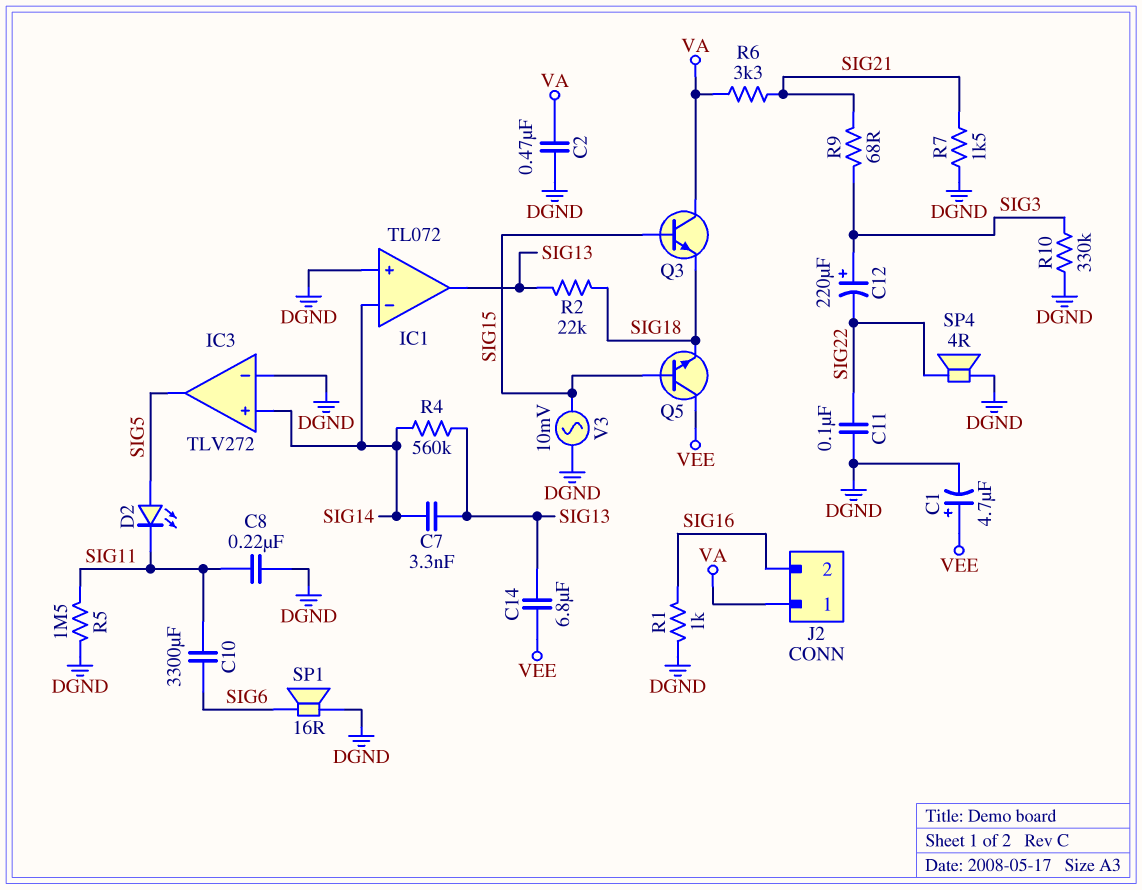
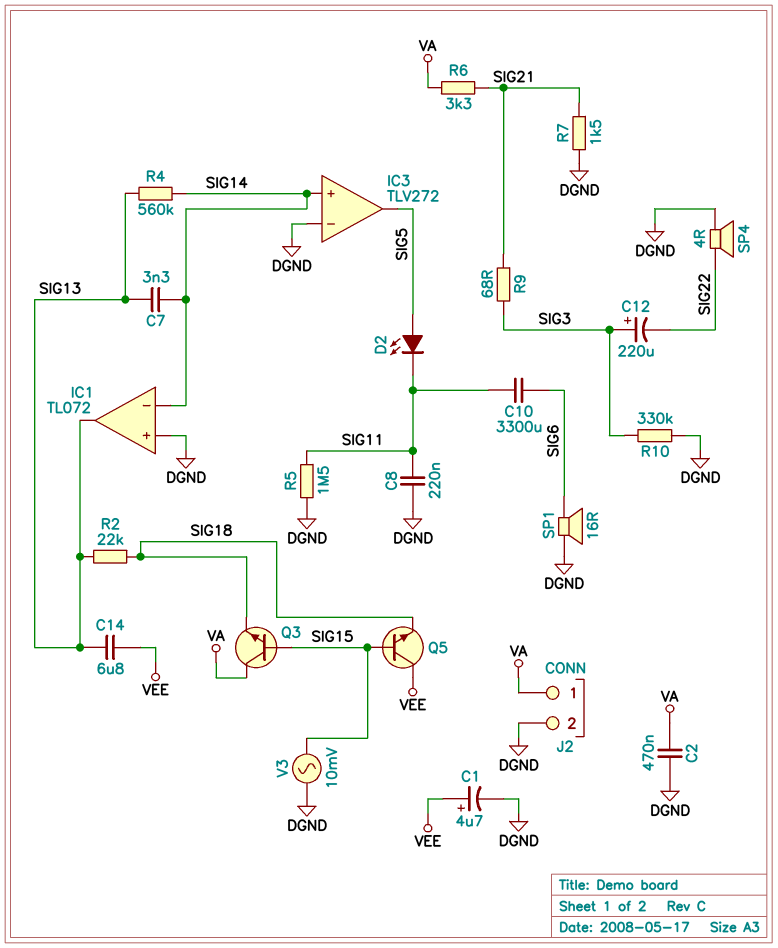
C11: 100nF (DGND, SIG22) -> none
J2 pin 2: SIG16 -> DGND
R1: 1k (DGND, SIG16) -> none

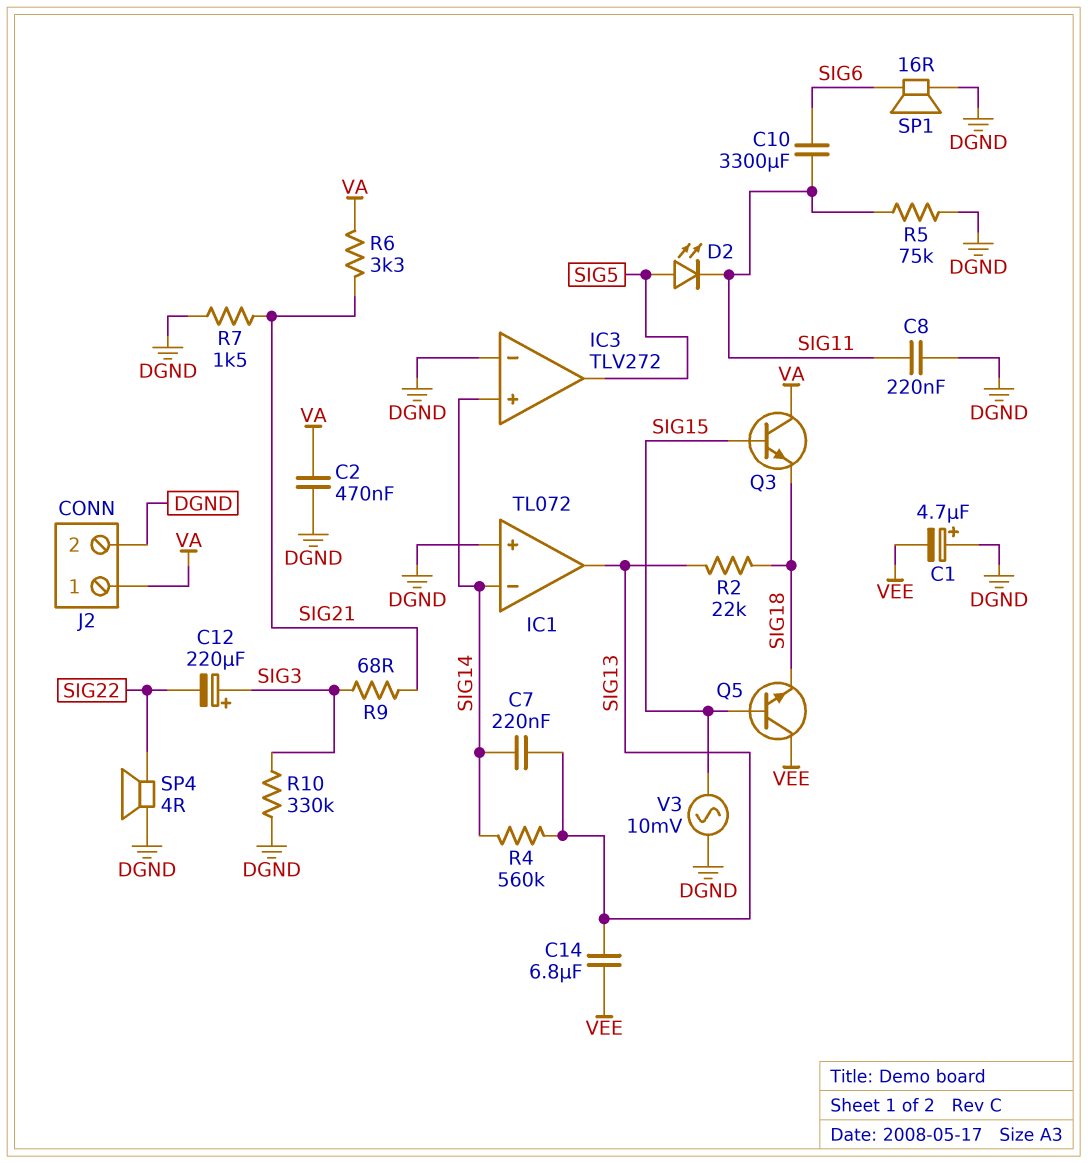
C1: 4.7uF (plus VEE, minus DGND) -> 4.7uF (plus DGND, minus VEE)
C7: 3.3nF (SIG13, SIG14) -> 220nF (SIG13, SIG14)
R5: 1.5M (DGND, SIG11) -> 75k (DGND, SIG11)

